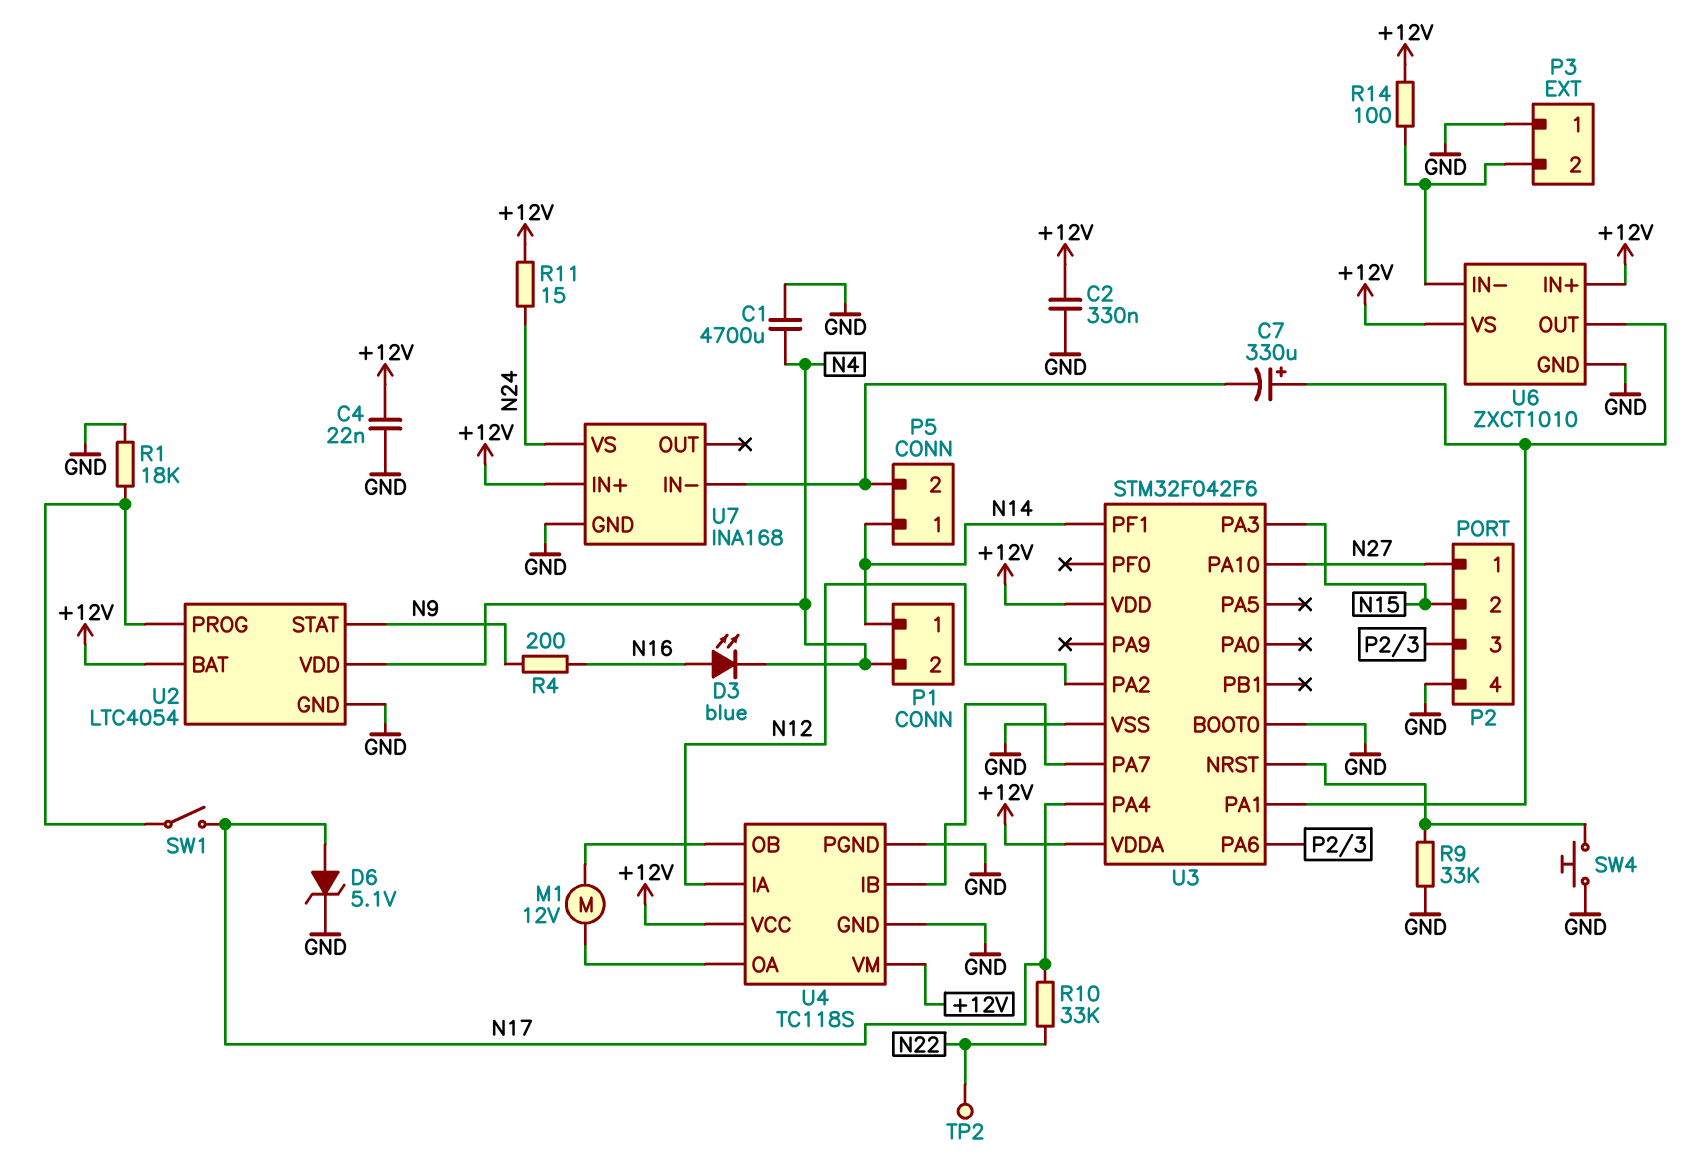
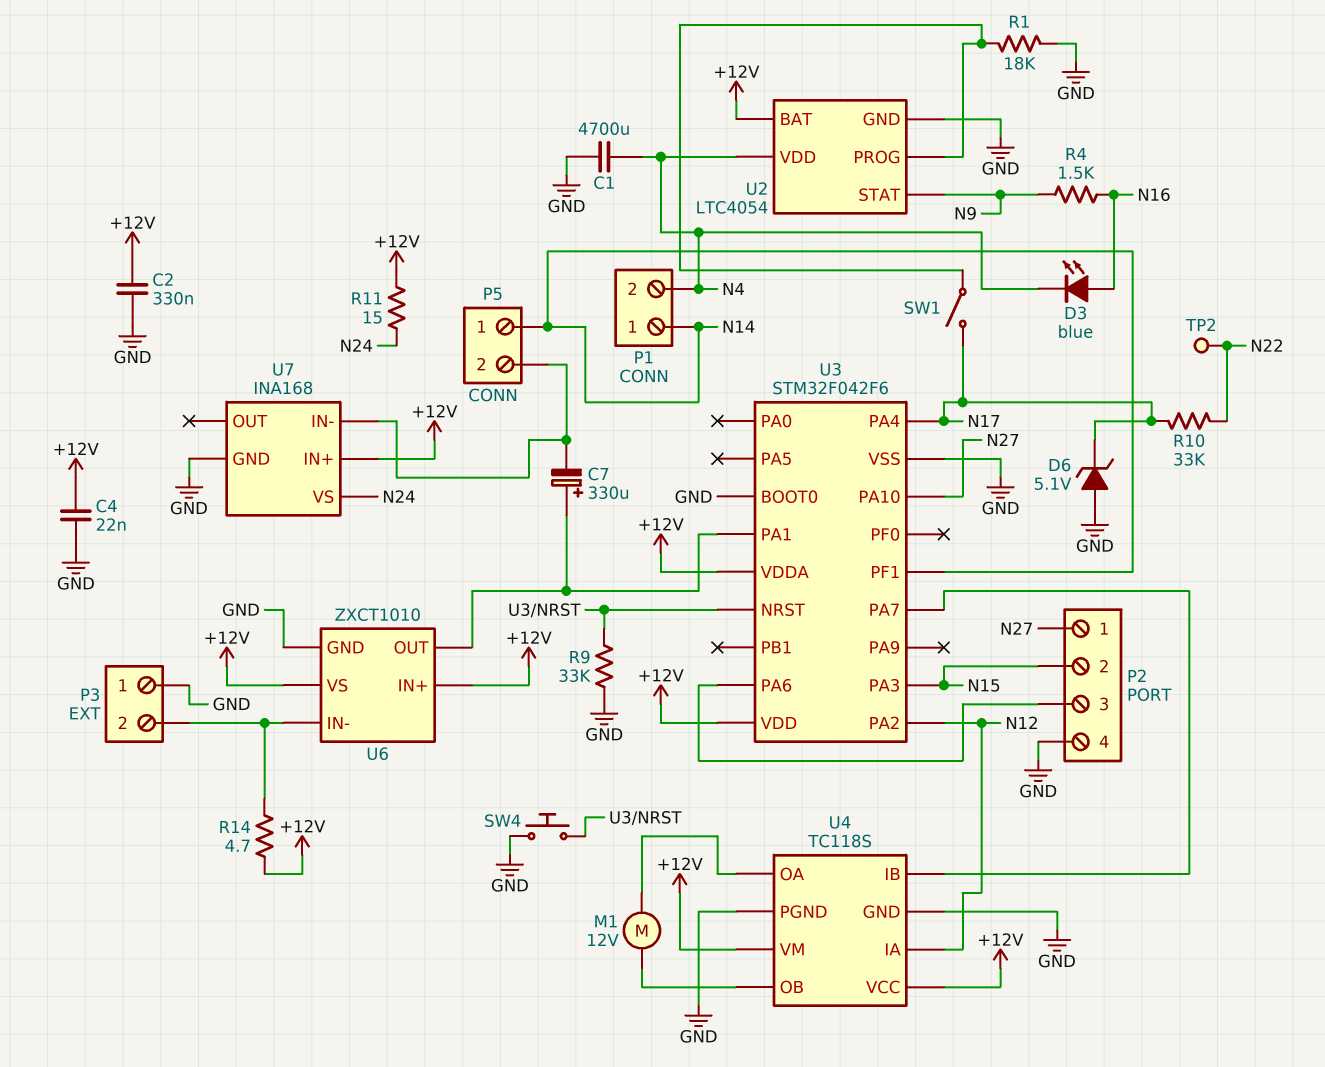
D6: zener 5.1V (A N17, K GND) -> zener 5.1V (A GND, K N17)
R4: 200 (N9, N16) -> 1.5k (N9, N16)
R14: 100 (+12V, P3/2) -> 4.7 (+12V, P3/2)

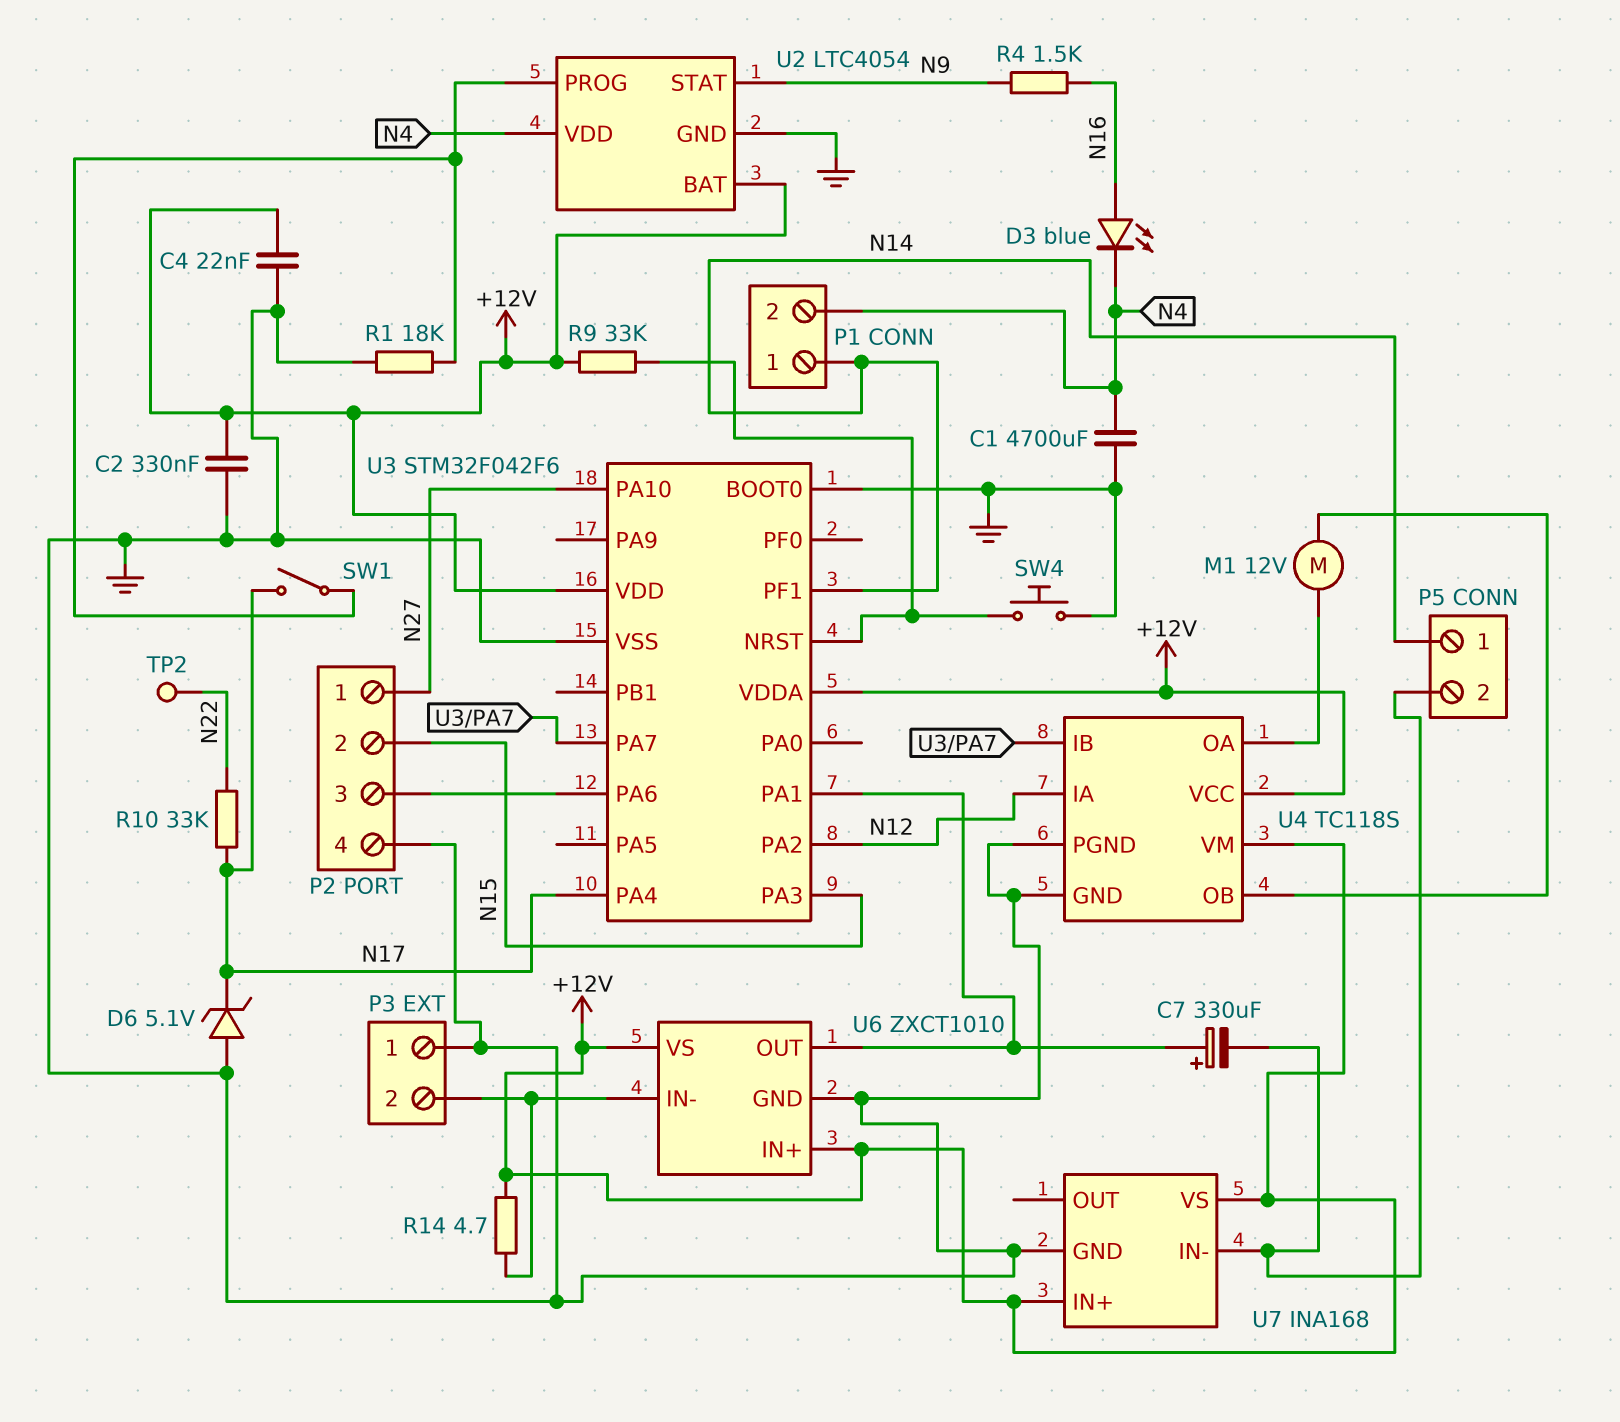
R9: 33k (GND, U3/NRST) -> 33k (+12V, U3/NRST)
R11: 15 (+12V, N24) -> none
U7 pin VS: N24 -> +12V

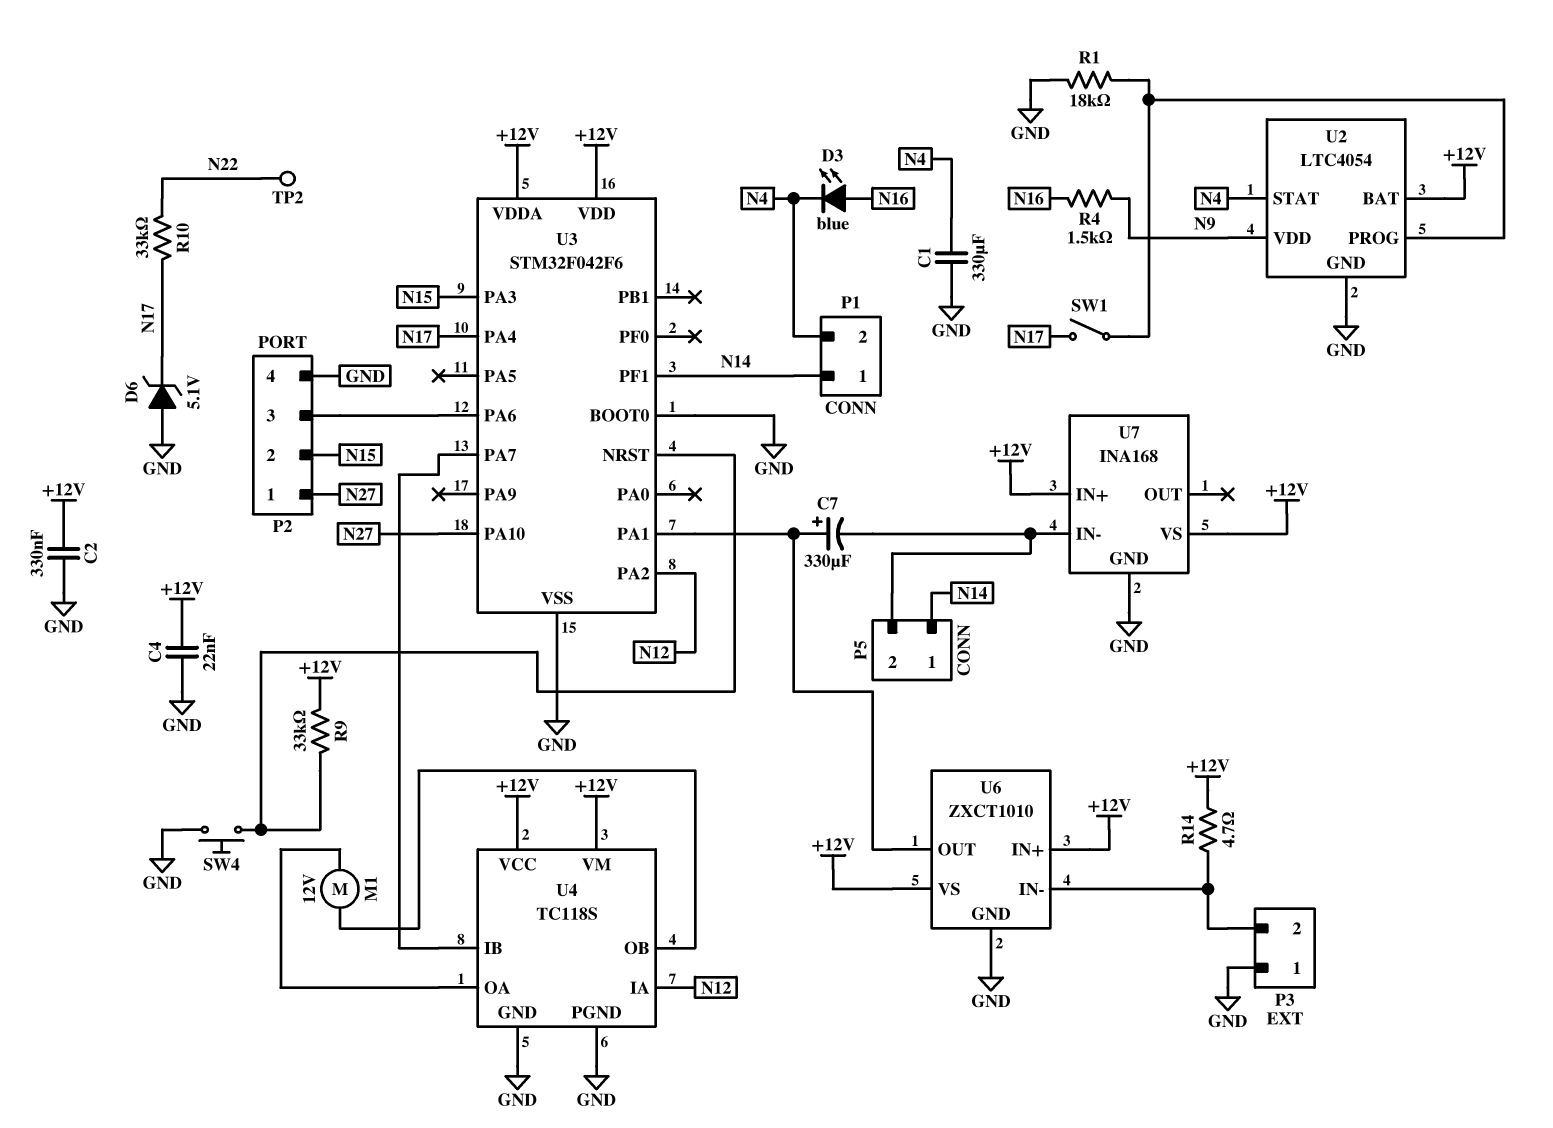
C1: 4700uF (GND, N4) -> 330uF (GND, N4)
U2 pin STAT: N9 -> N4
U2 pin VDD: N4 -> N9

